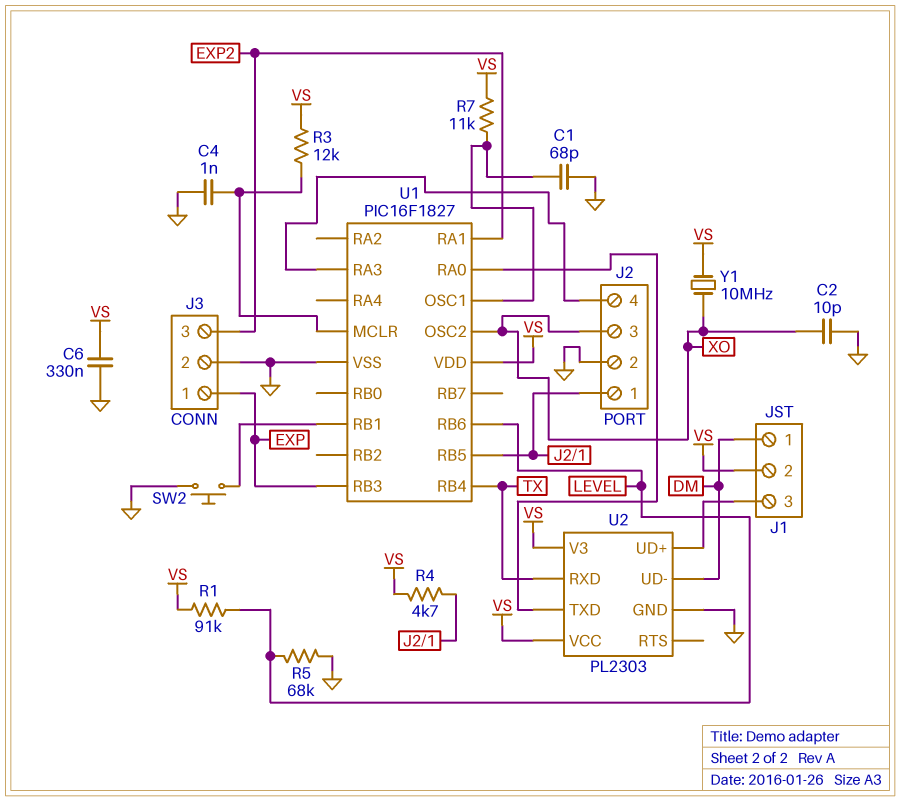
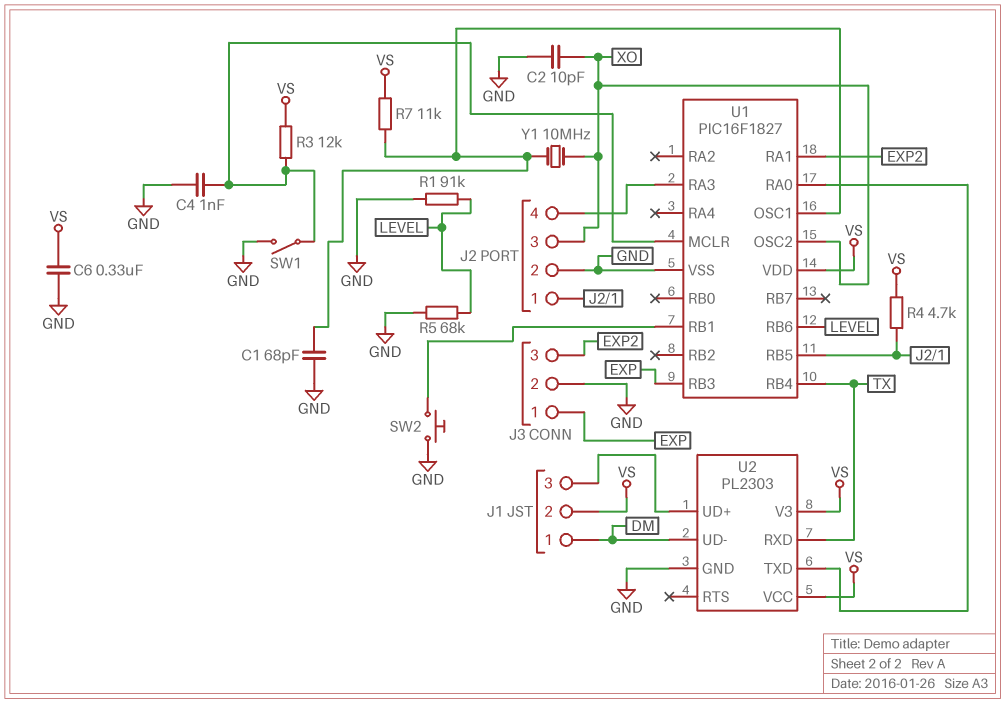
R1: 91k (LEVEL, VS) -> 91k (GND, LEVEL)
SW1: none -> switch (GND, U1/MCLR)
Y1: 10MHz (VS, XO) -> 10MHz (U1/OSC1, XO)

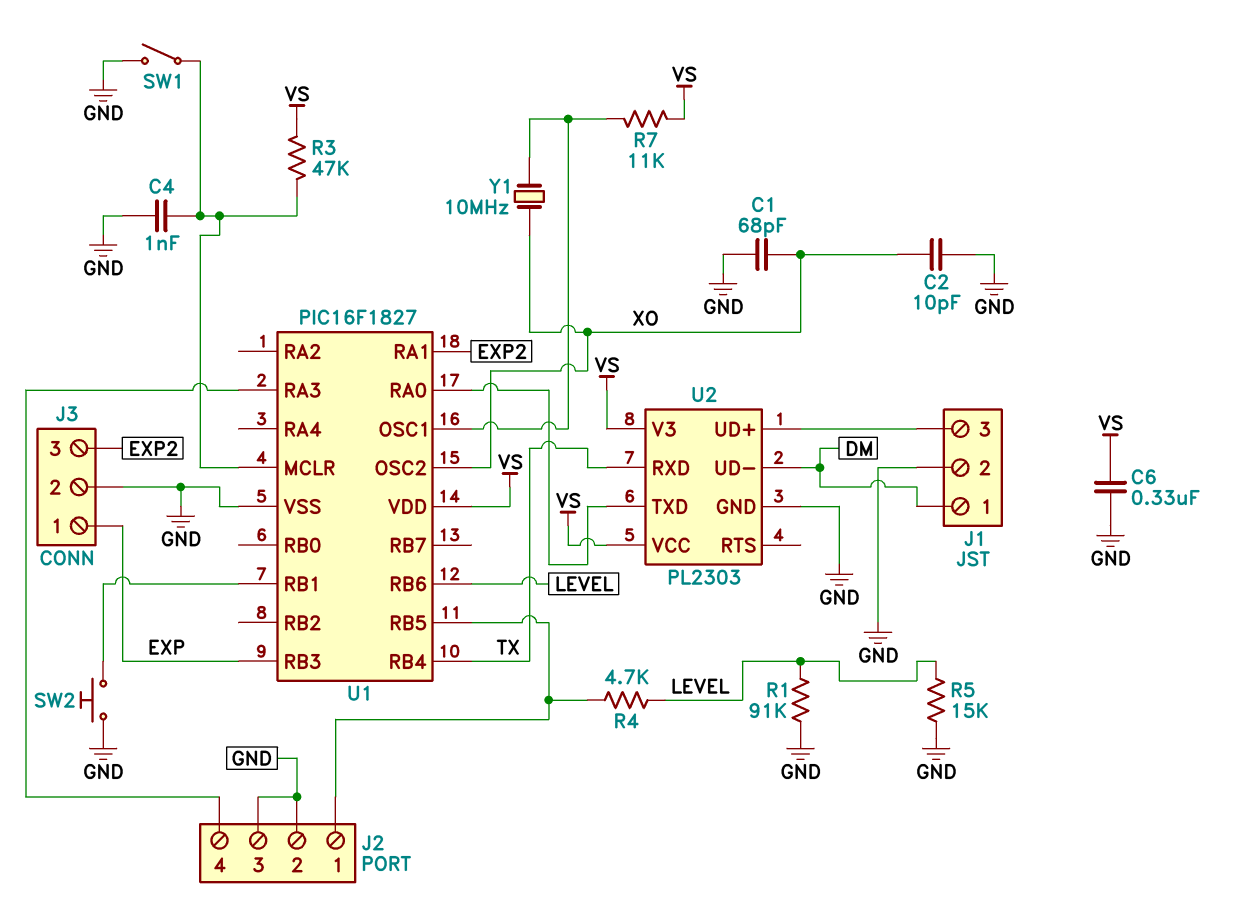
C1: 68pF (GND, U1/OSC1) -> 68pF (GND, XO)
J1 pin 2: VS -> GND
J2 pin 3: XO -> GND
R3: 12k (U1/MCLR, VS) -> 47k (U1/MCLR, VS)
R4: 4.7k (J2/1, VS) -> 4.7k (J2/1, LEVEL)
R5: 68k (GND, LEVEL) -> 15k (GND, LEVEL)

